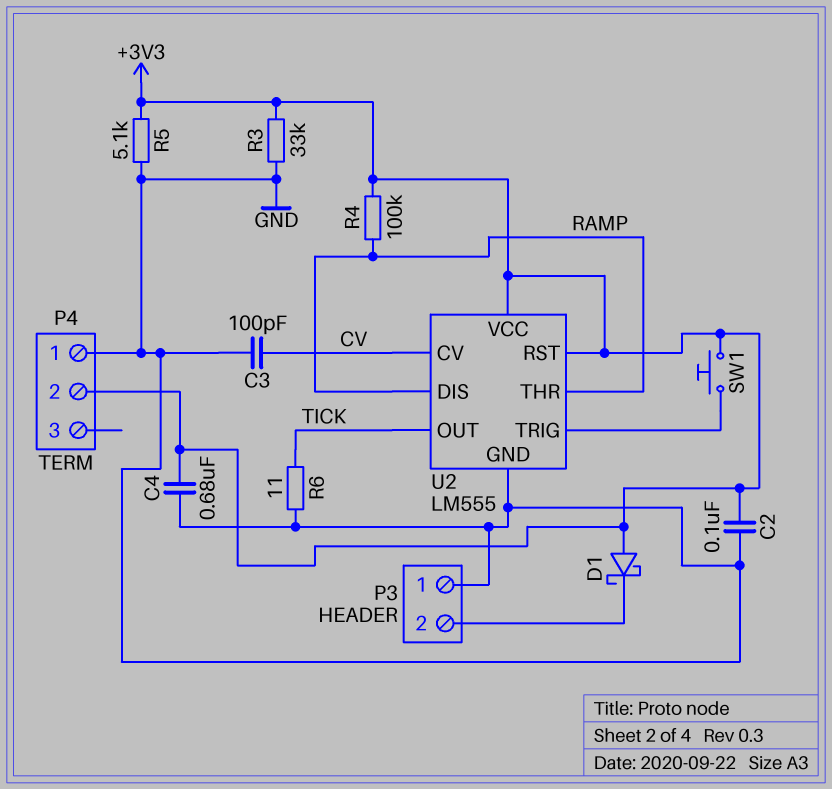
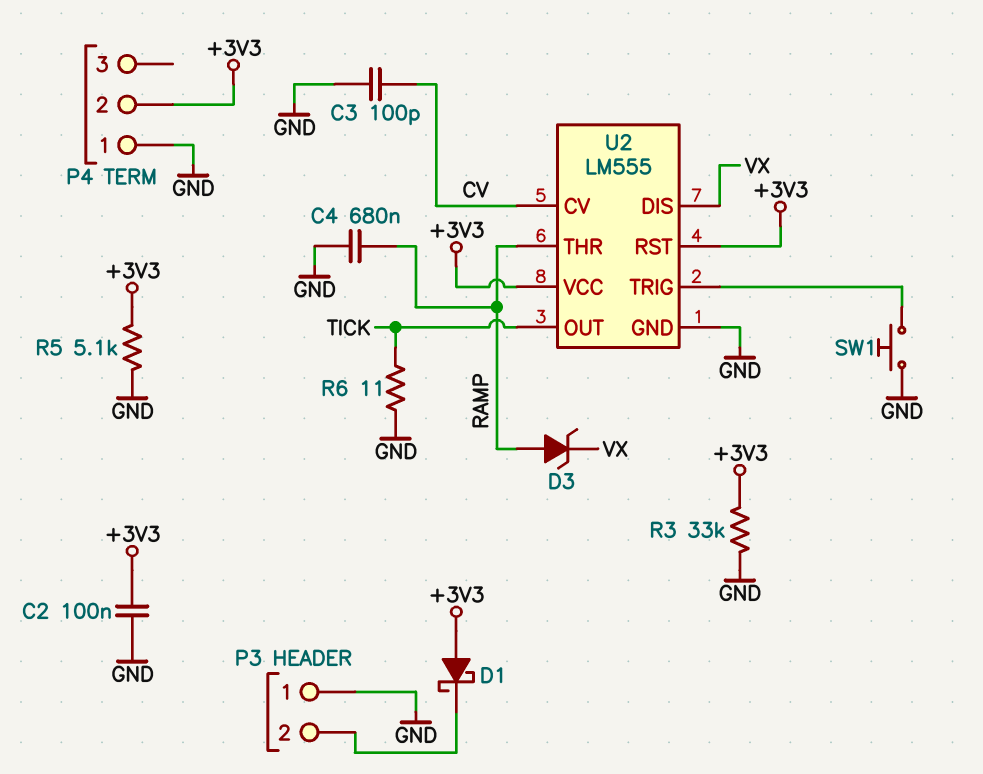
C4: 680nF (+3V3, GND) -> 680nF (GND, RAMP)
D3: none -> zener (A RAMP, K VX)
R4: 100k (+3V3, RAMP) -> none
SW1: button (+3V3, U2/TRIG) -> button (GND, U2/TRIG)
U2 pin DIS: RAMP -> VX

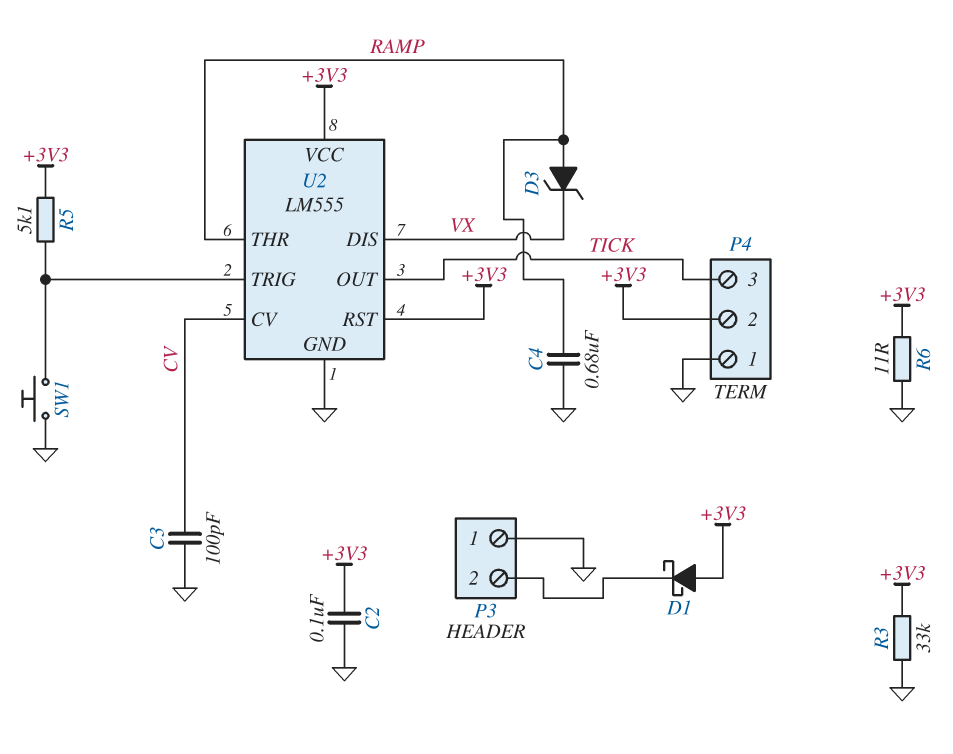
P4 pin 3: none -> TICK
R5: 5.1k (+3V3, GND) -> 5.1k (+3V3, U2/TRIG)
R6: 11 (GND, TICK) -> 11 (+3V3, GND)

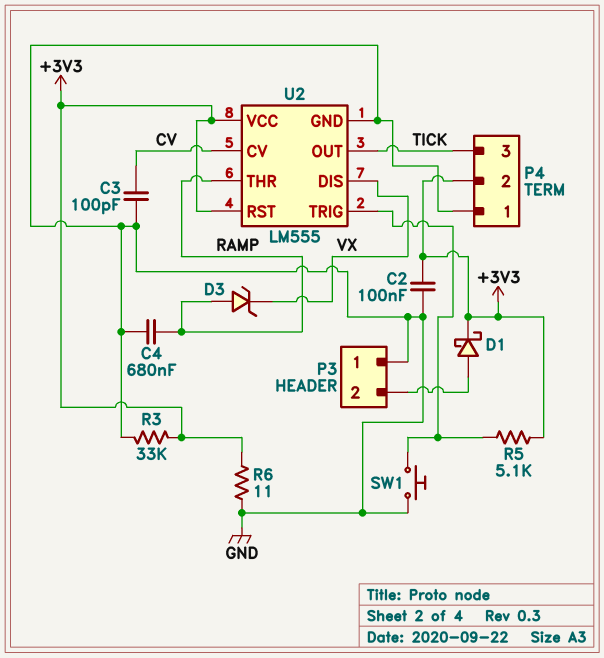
D1: schottky (A +3V3, K P3/2) -> schottky (A P3/2, K +3V3)

